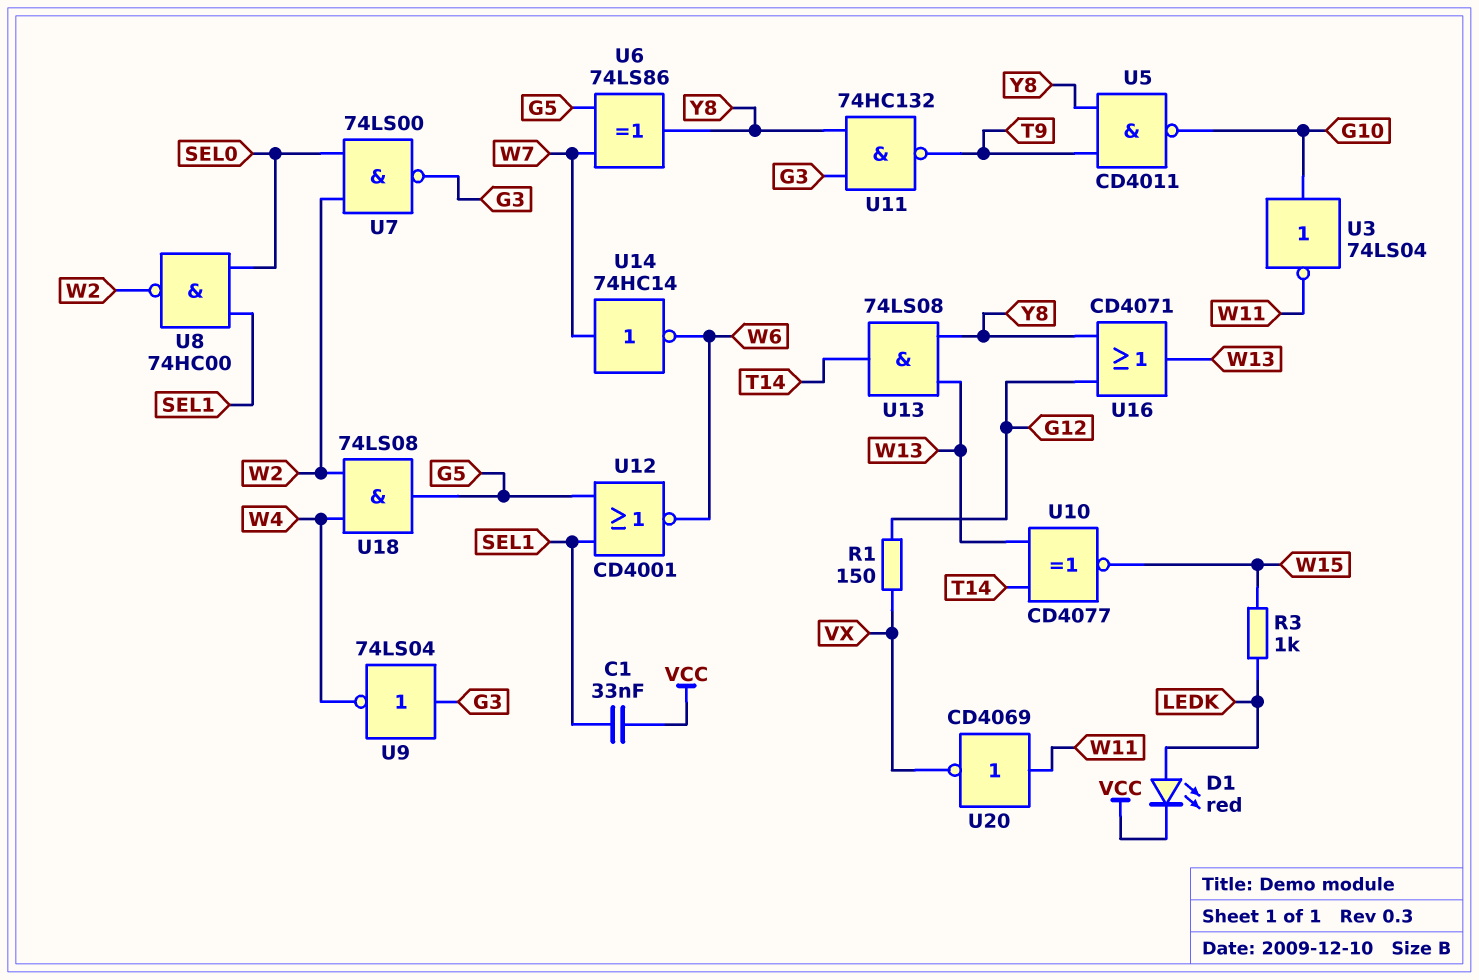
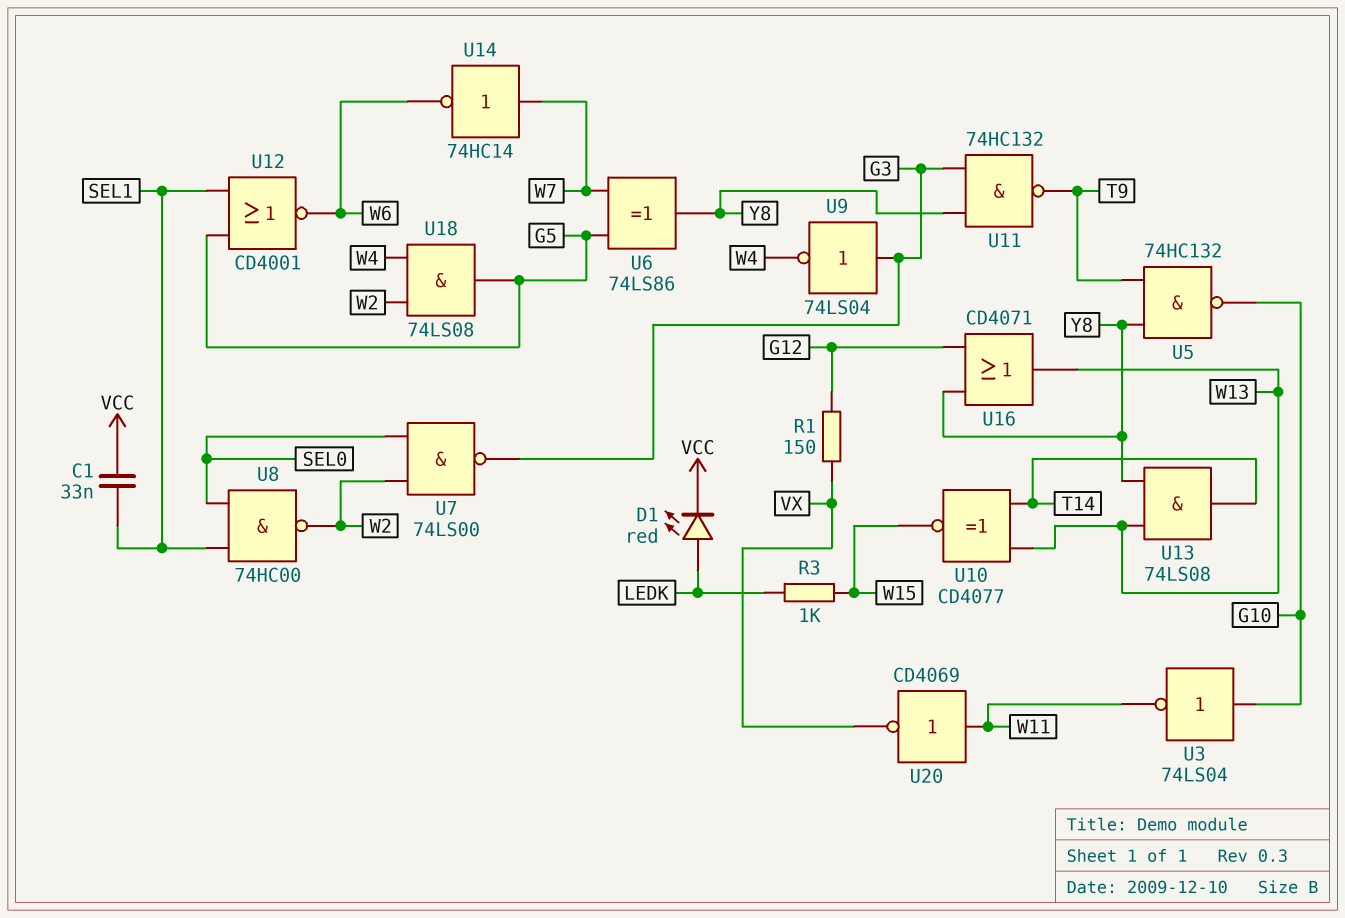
U5: NAND CD4011 (in T9, in Y8, out G10) -> NAND 74HC132 (in T9, in Y8, out G10)

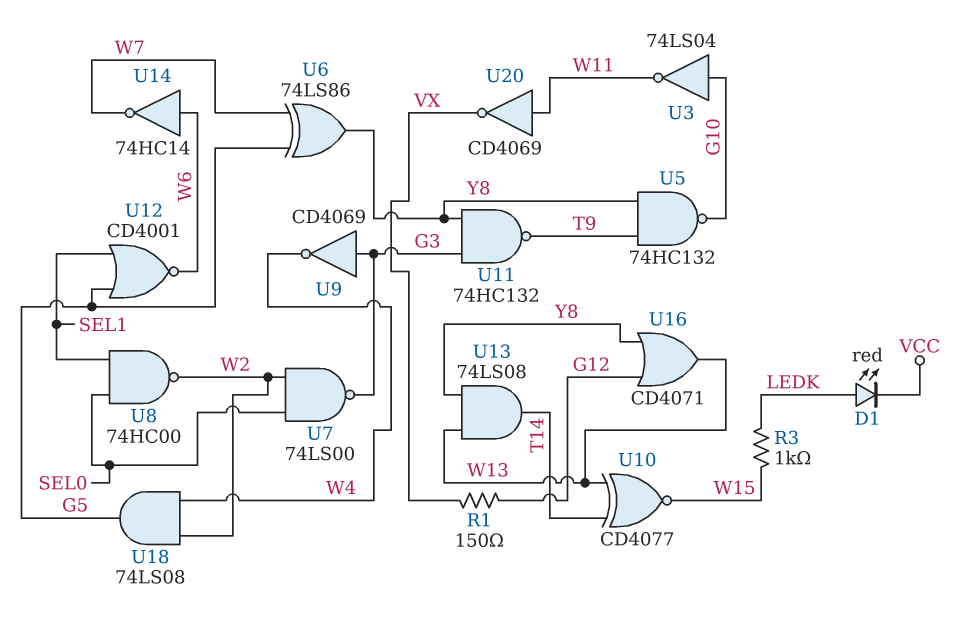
C1: 33nF (SEL1, VCC) -> none
U9: NOT 74LS04 (in G3, out W4) -> NOT CD4069 (in G3, out W4)
U14: NOT 74HC14 (in W7, out W6) -> NOT 74HC14 (in W6, out W7)

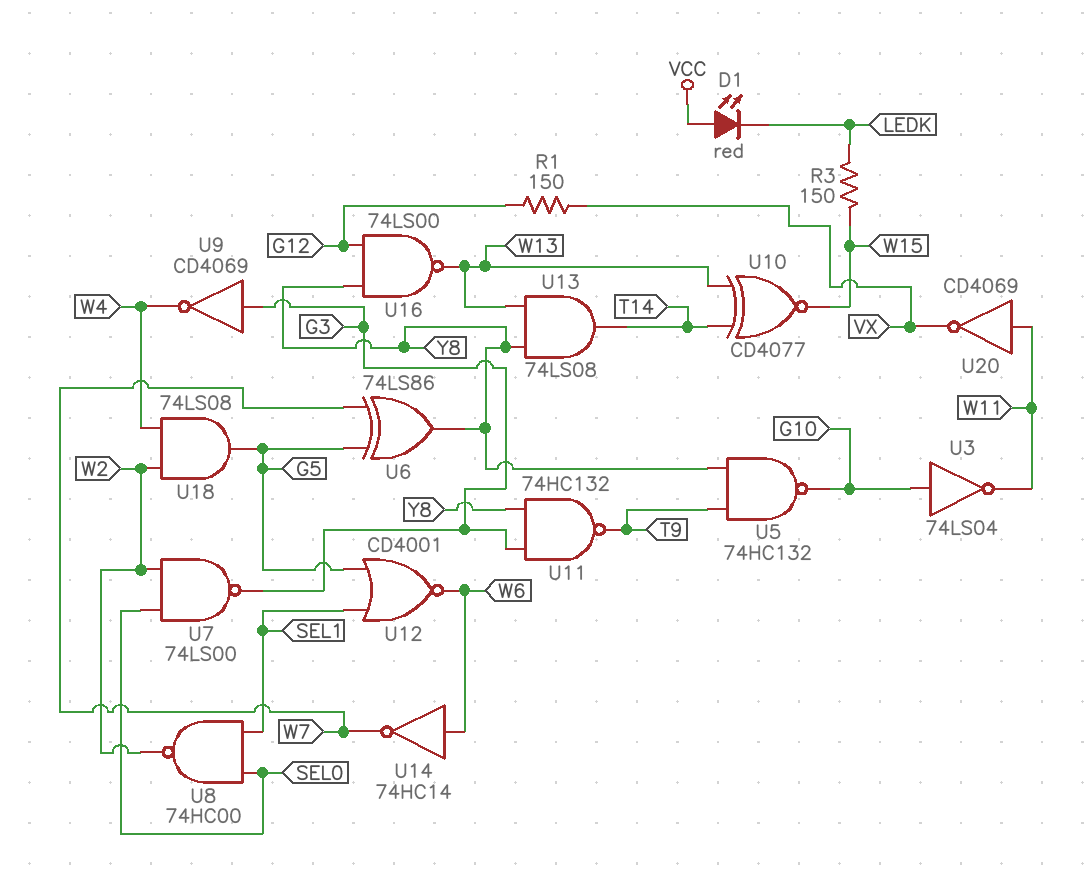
D1: LED red (A LEDK, K VCC) -> LED red (A VCC, K LEDK)
R3: 1k (LEDK, W15) -> 150 (LEDK, W15)
U16: OR CD4071 (in G12, in Y8, out W13) -> NAND 74LS00 (in G12, in Y8, out W13)

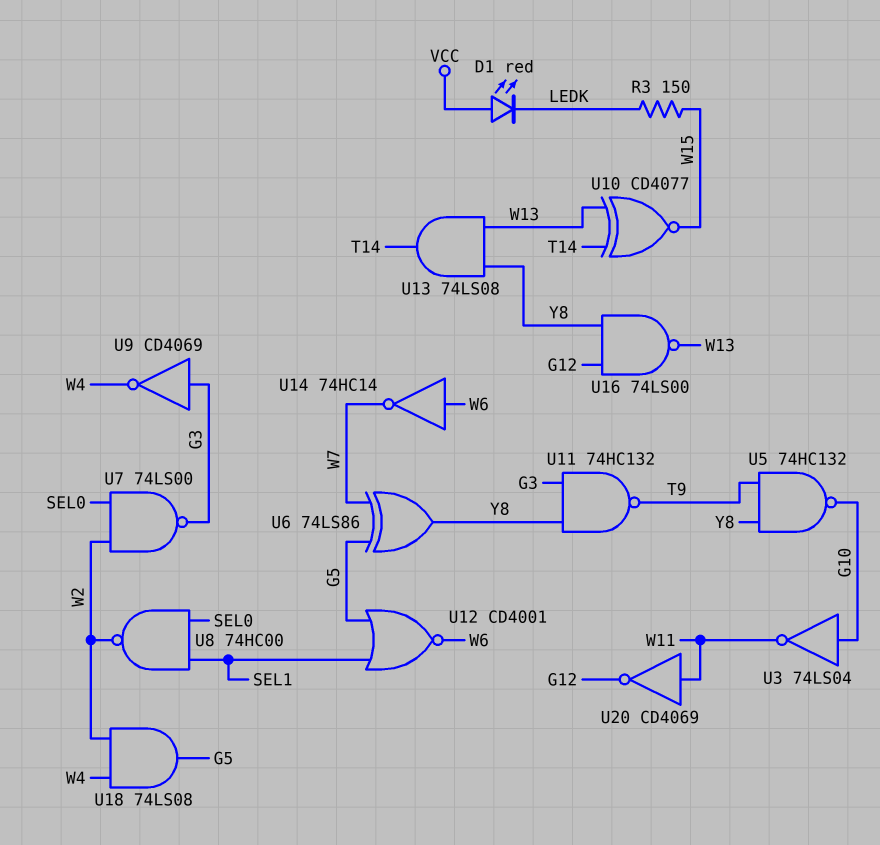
R1: 150 (G12, VX) -> none
U20: NOT CD4069 (in W11, out VX) -> NOT CD4069 (in W11, out G12)

